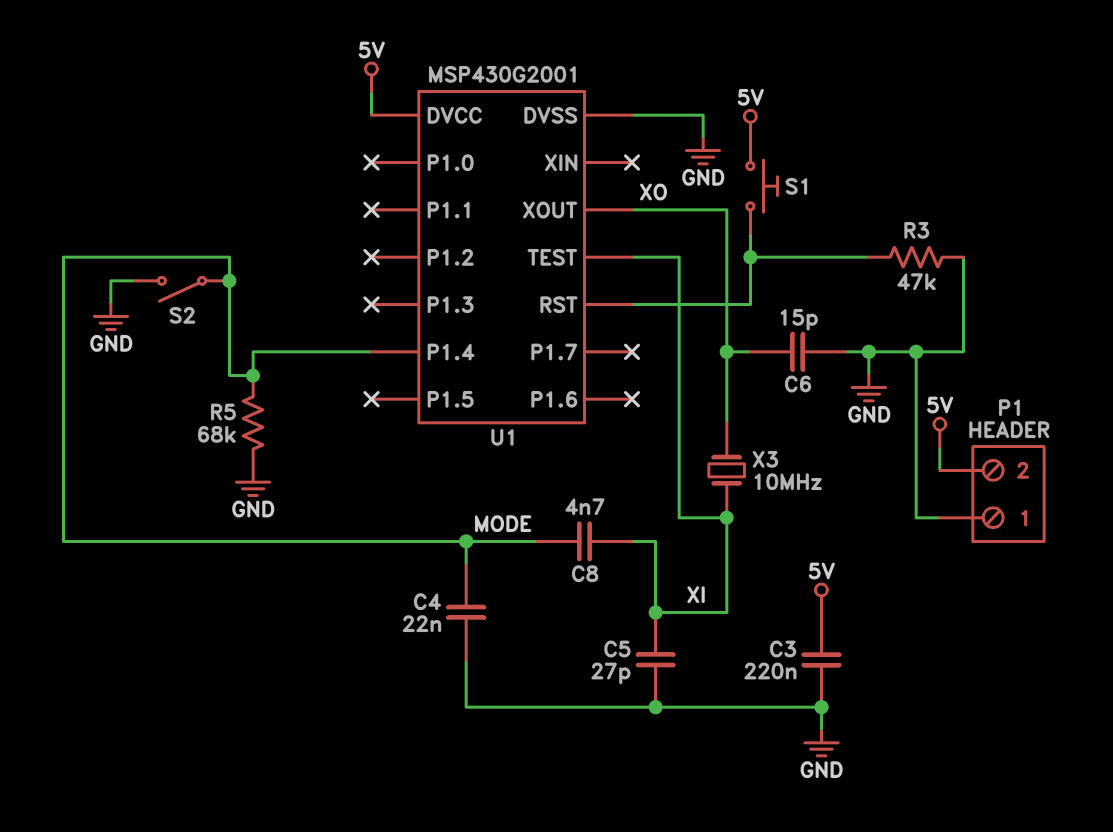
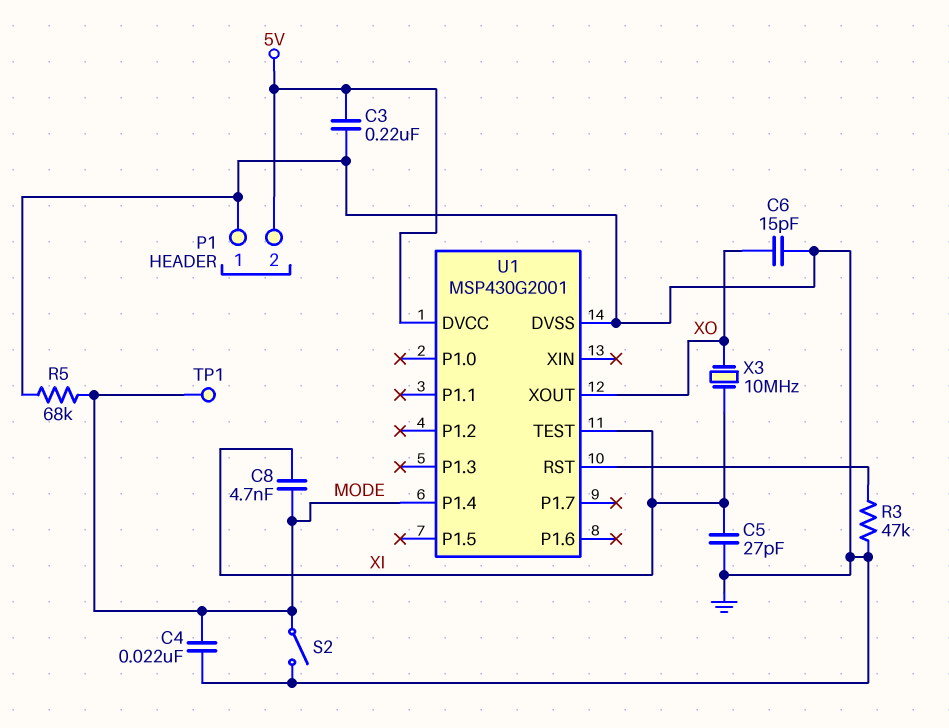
S1: button (5V, U1/RST) -> none
TP1: none -> test point (MODE)

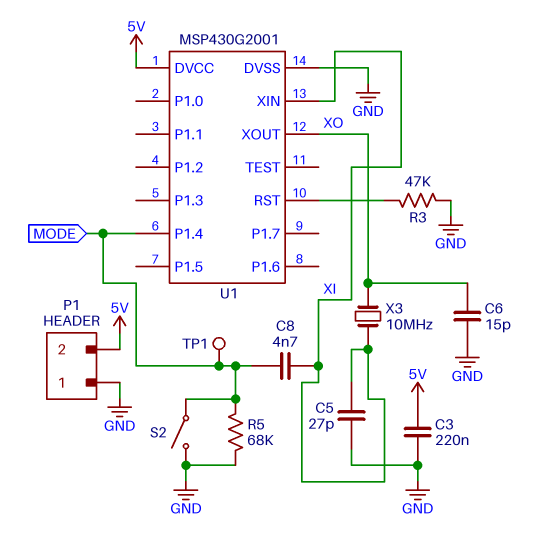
C4: 22nF (GND, MODE) -> none
U1 pin TEST: XI -> none
U1 pin XIN: none -> XI

